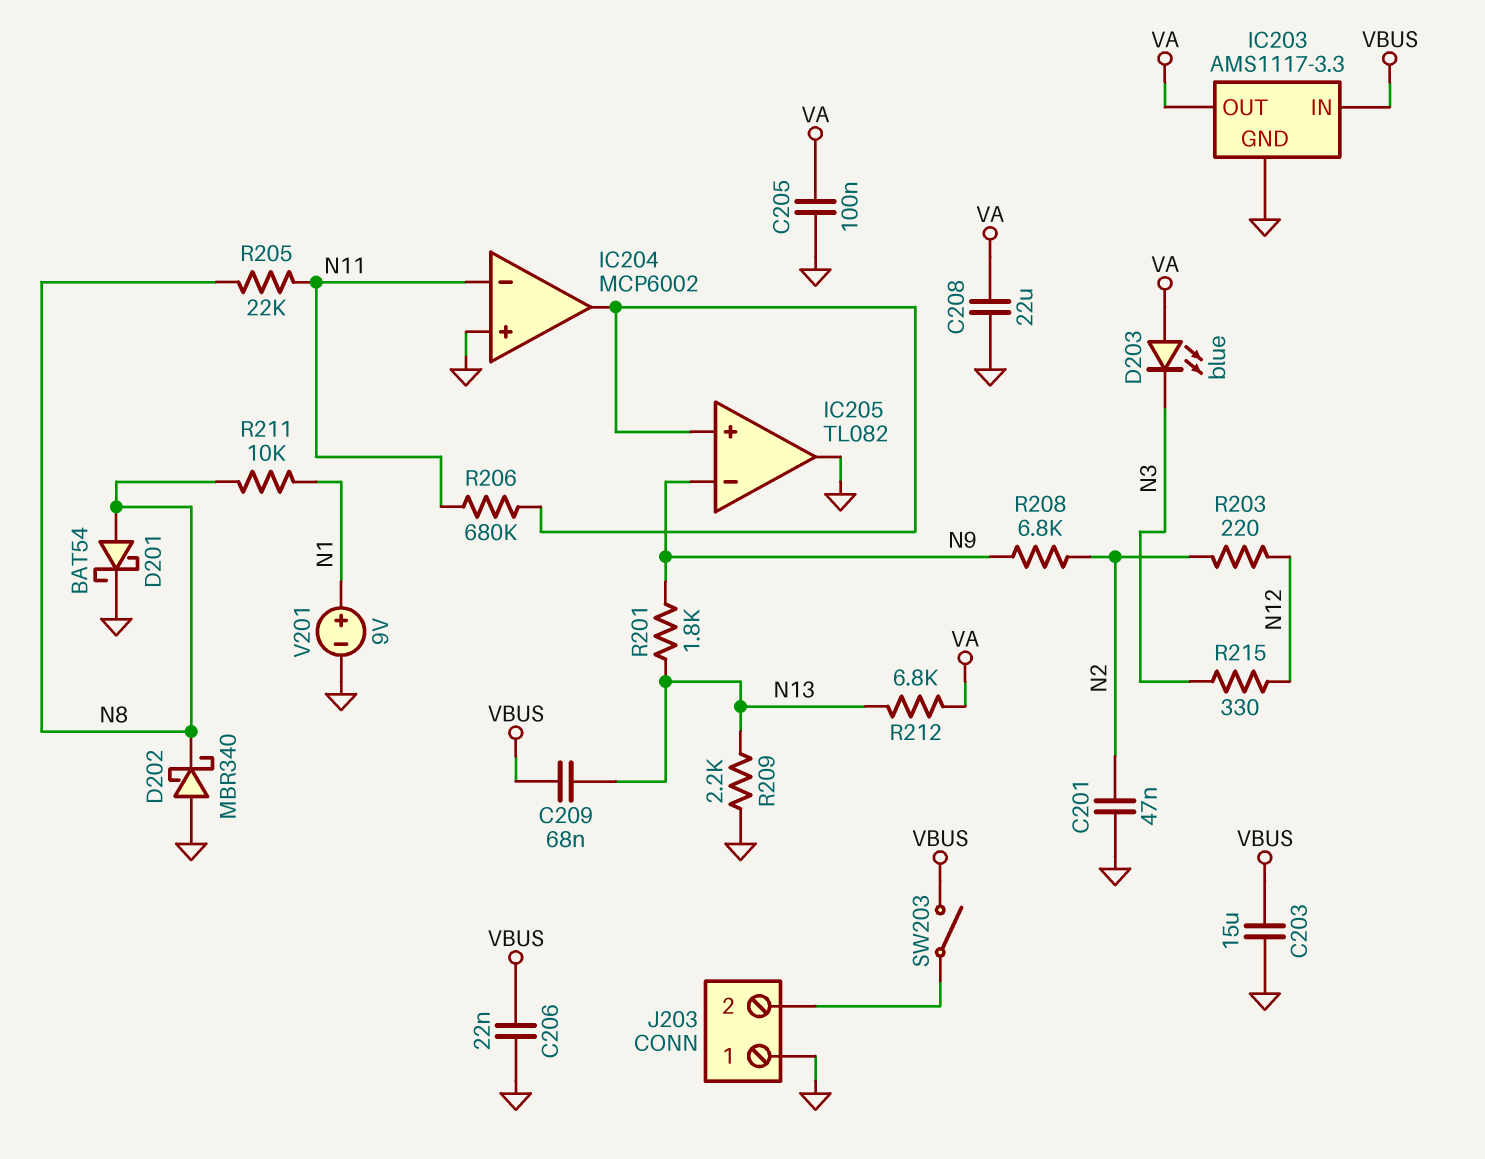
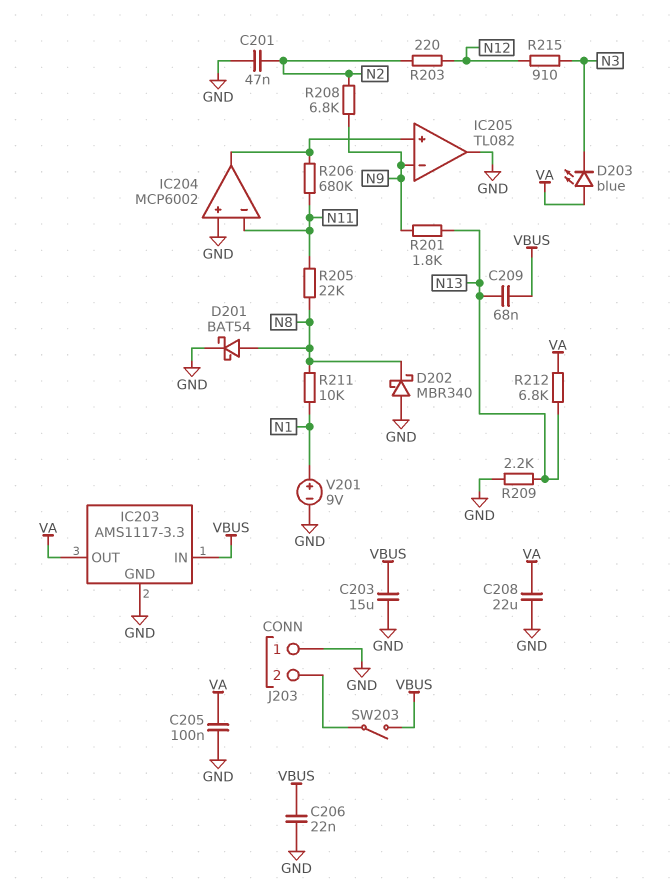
R215: 330 (N3, N12) -> 910 (N3, N12)

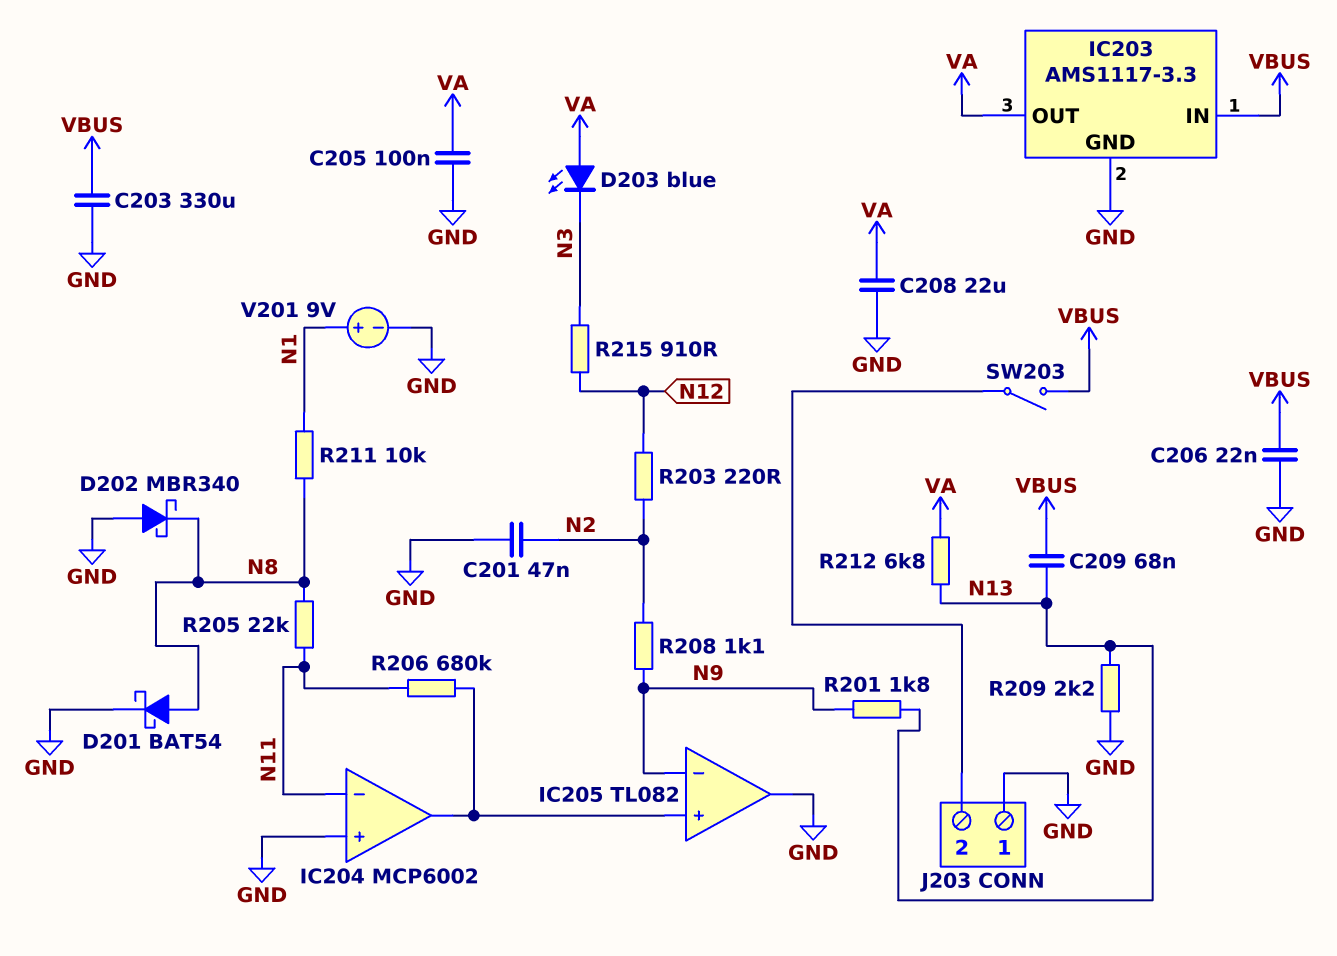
C203: 15uF (GND, VBUS) -> 330uF (GND, VBUS)
R208: 6.8k (N2, N9) -> 1.1k (N2, N9)

